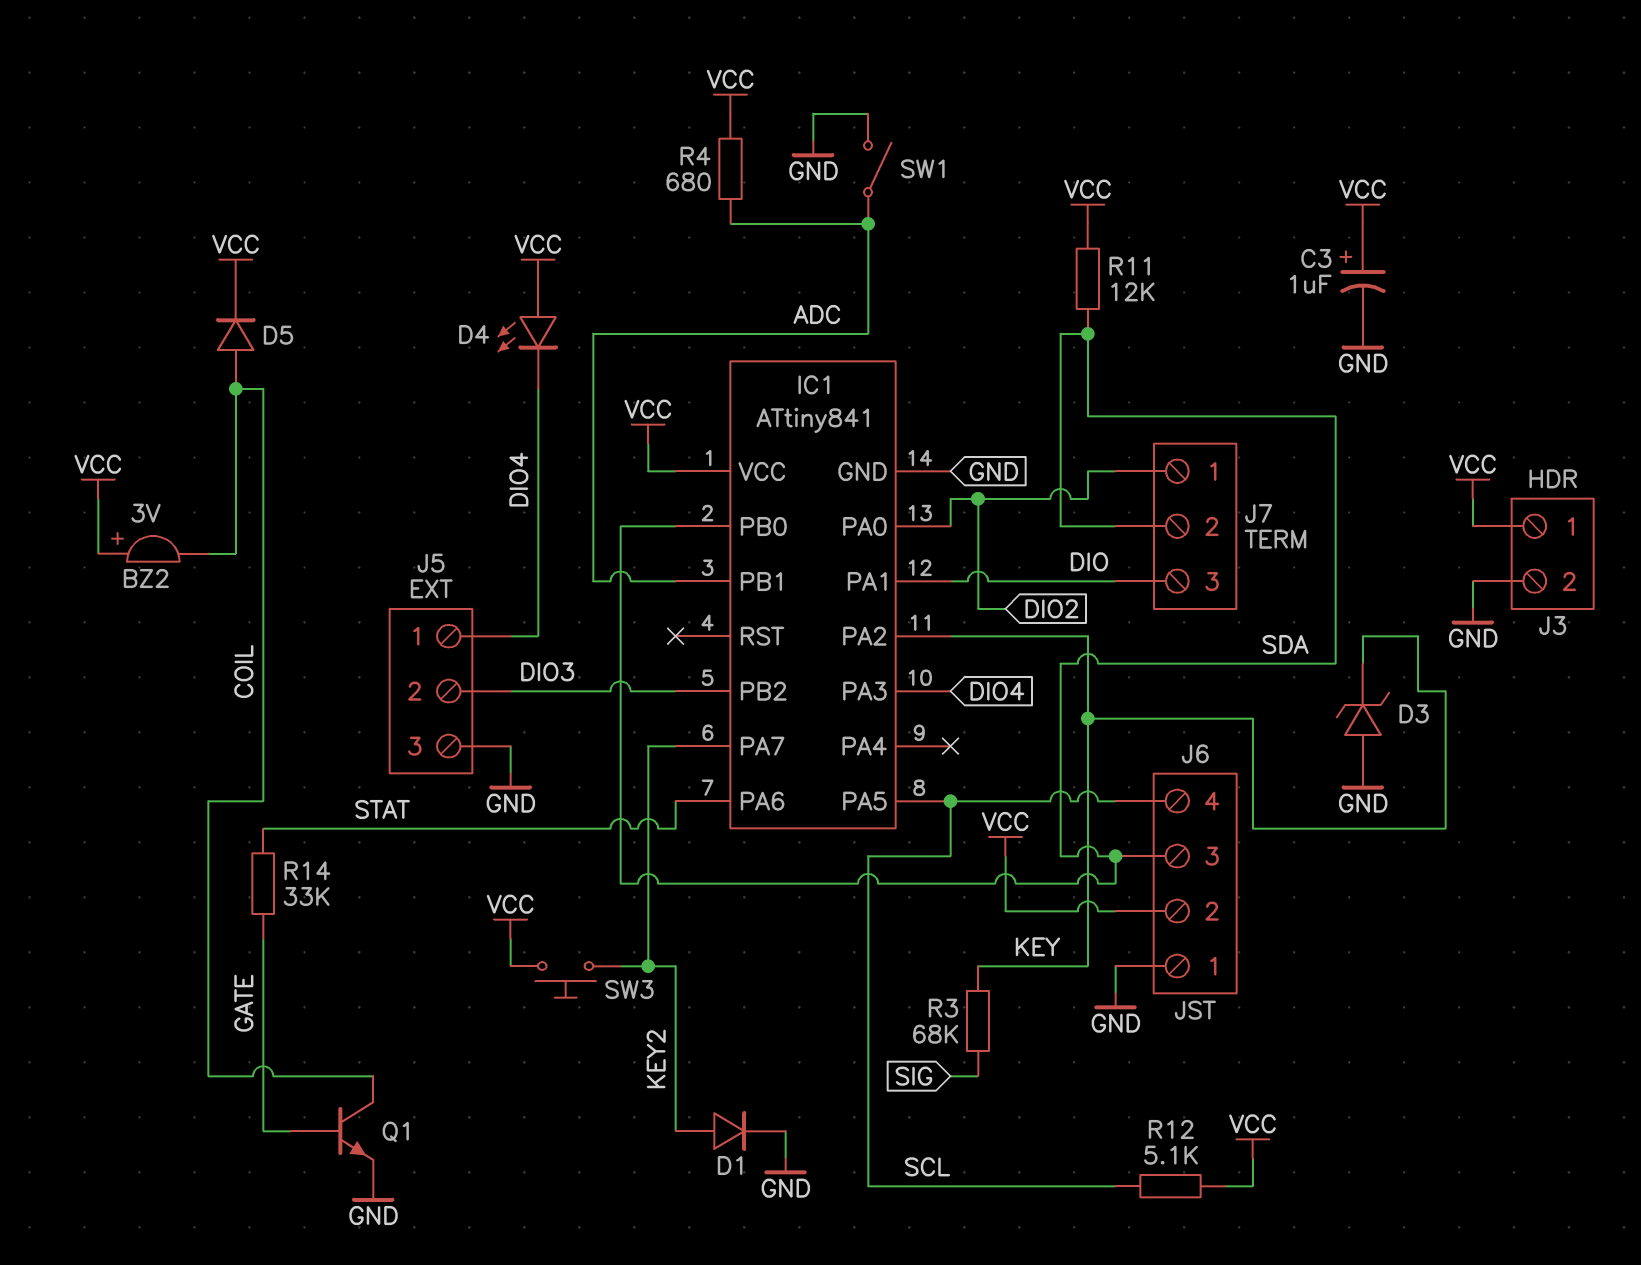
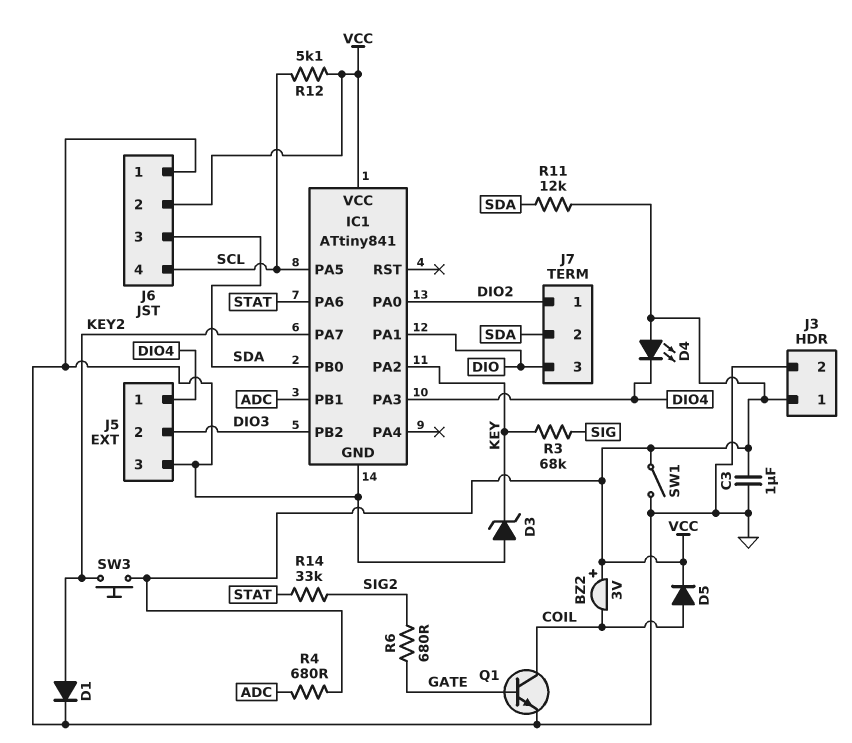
C3: 1uF (plus VCC, minus GND) -> 1uF (GND, VCC)
R6: none -> 680 (GATE, SIG2)
R14: 33k (GATE, STAT) -> 33k (SIG2, STAT)
SW1: switch (ADC, GND) -> switch (GND, VCC)

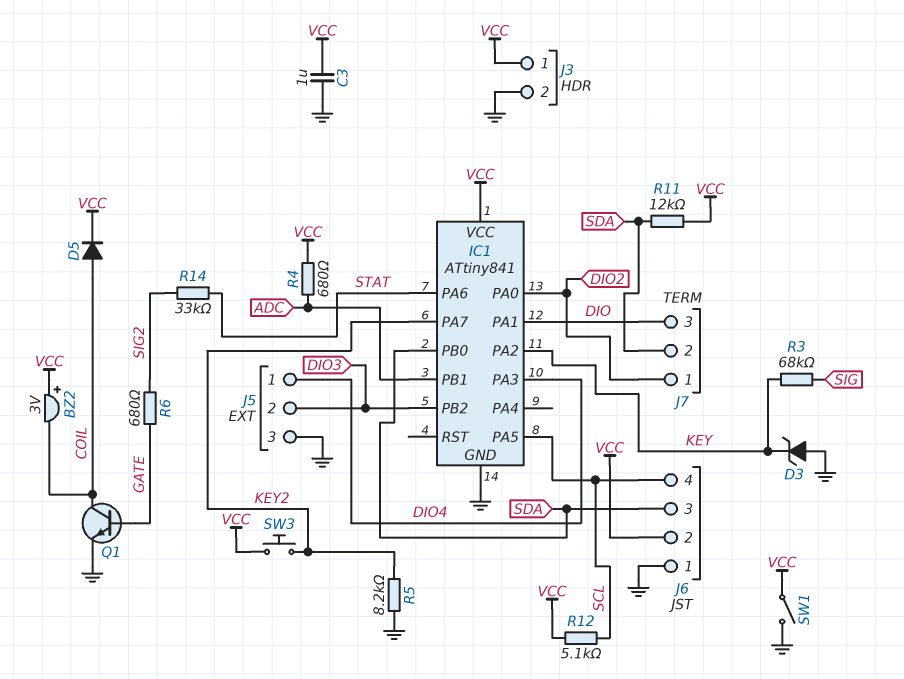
D1: diode (A KEY2, K GND) -> none
D4: LED (A VCC, K DIO4) -> none
R5: none -> 8.2k (GND, KEY2)

